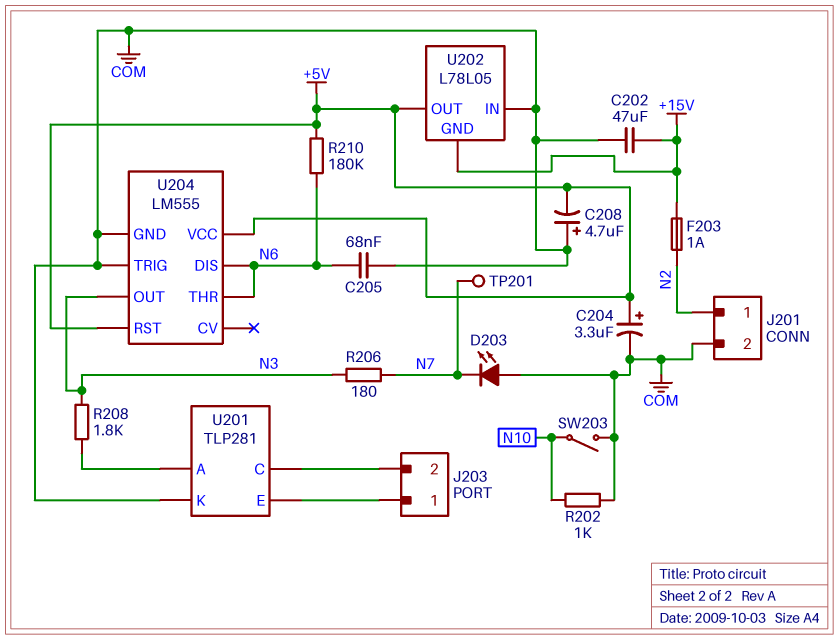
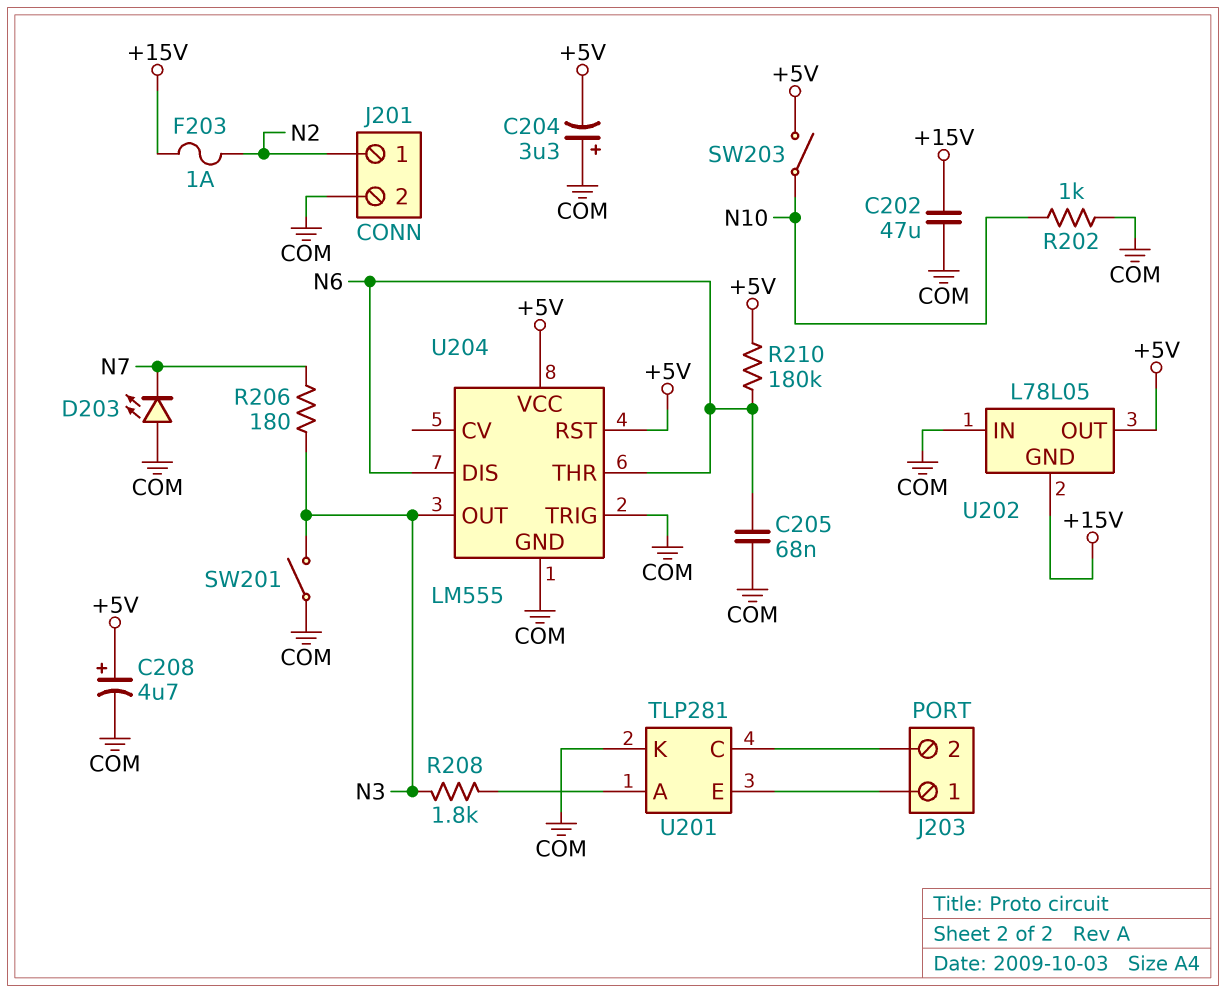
C204: 3.3uF (plus +5V, minus COM) -> 3.3uF (plus COM, minus +5V)
C208: 4.7uF (plus COM, minus +5V) -> 4.7uF (plus +5V, minus COM)
SW201: none -> switch (COM, N3)
SW203: switch (COM, N10) -> switch (+5V, N10)
TP201: test point (N7) -> none

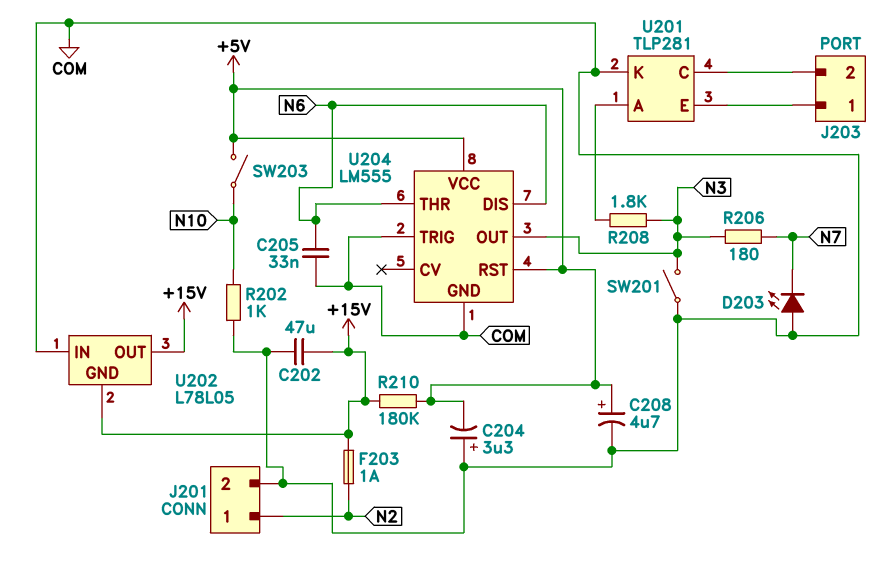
C205: 68nF (COM, N6) -> 33nF (COM, N6)
R210: 180k (+5V, N6) -> 180k (+5V, +15V)
U202 pin OUT: +5V -> +15V

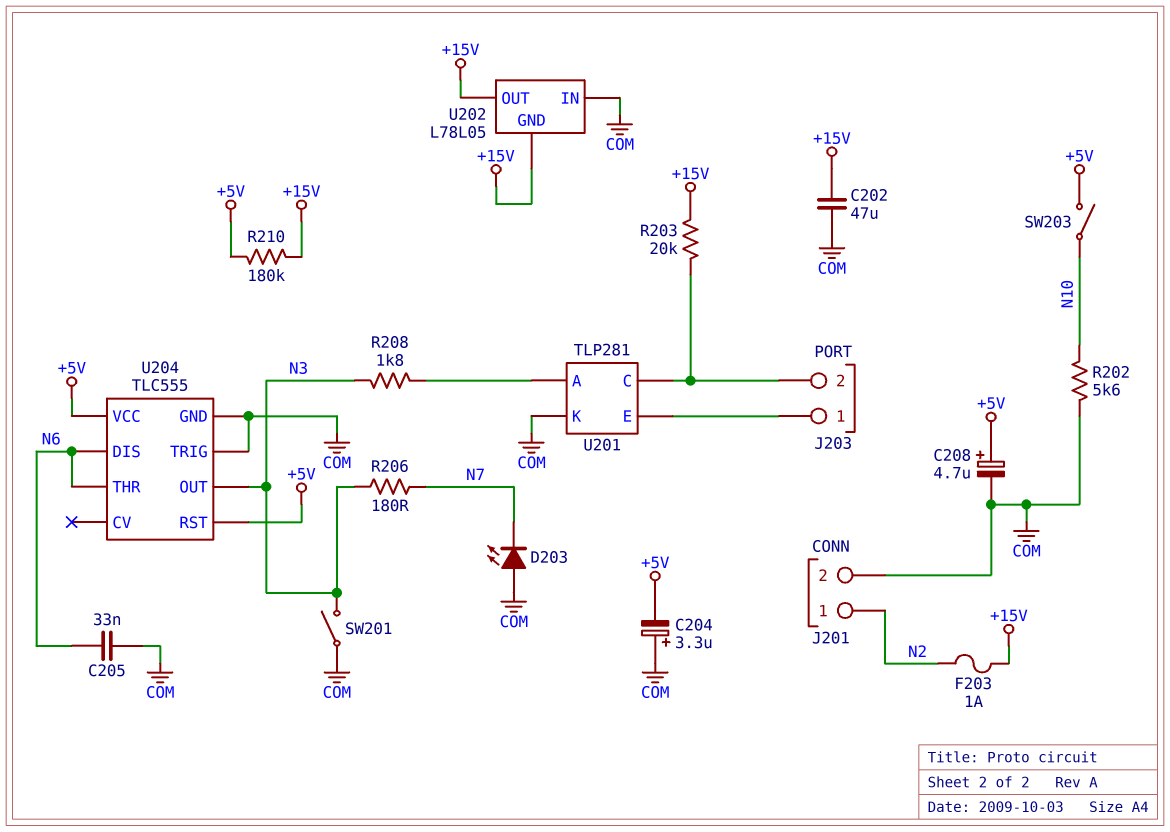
R202: 1k (COM, N10) -> 5.6k (COM, N10)
R203: none -> 20k (+15V, J203/2)
U204: LM555 -> TLC555

